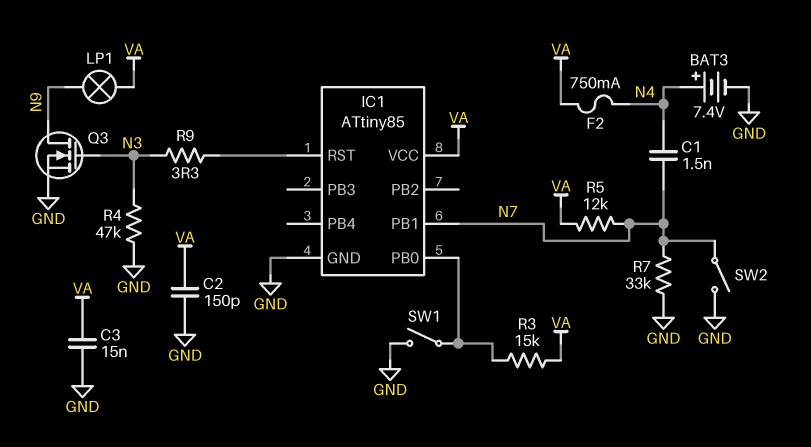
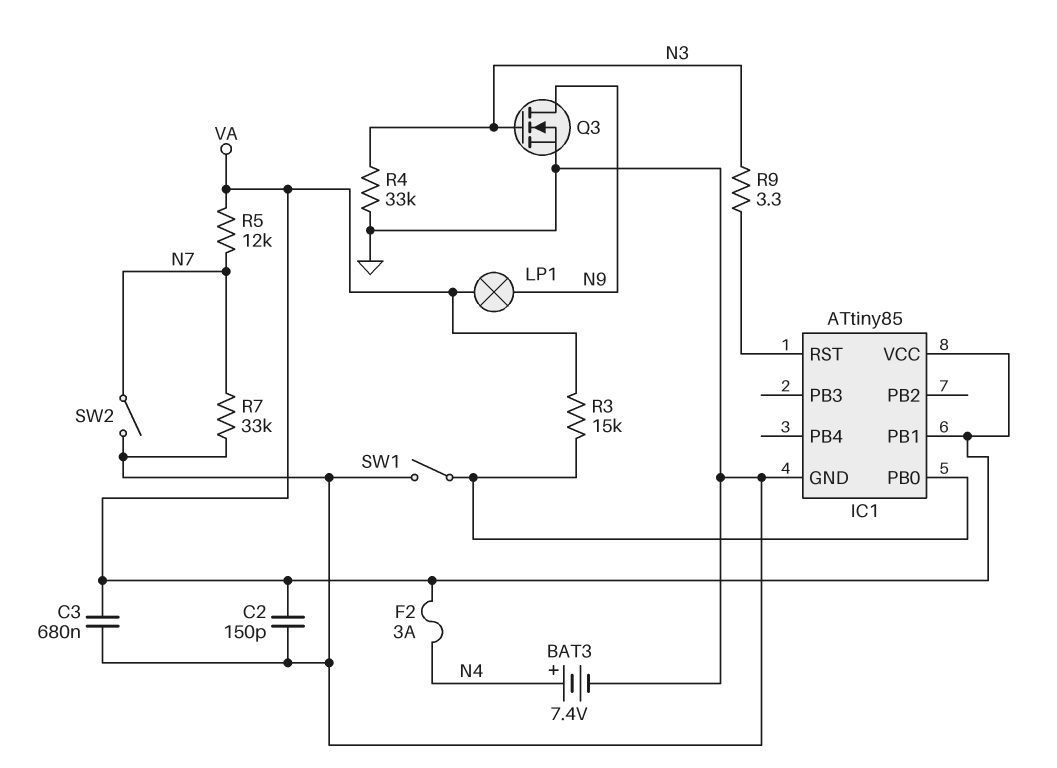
C1: 1.5nF (N4, N7) -> none
C3: 15nF (GND, VA) -> 680nF (GND, VA)
F2: 750mA (N4, VA) -> 3A (N4, VA)
IC1 pin PB1: N7 -> VA
R4: 47k (GND, N3) -> 33k (GND, N3)

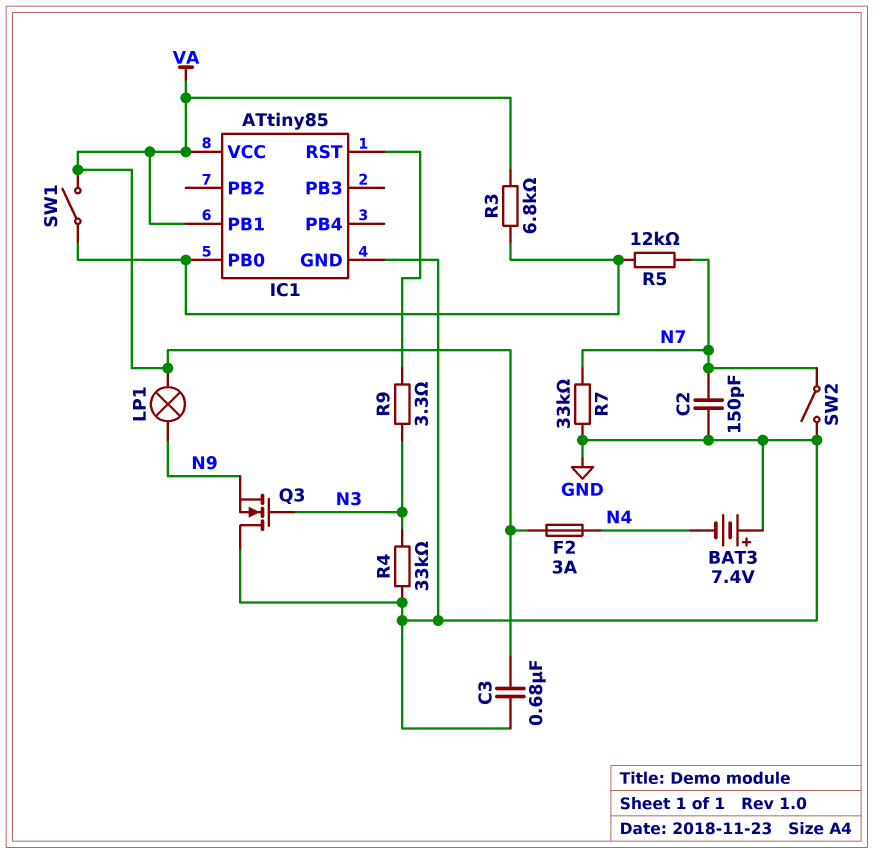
BAT3: 7.4V (plus N4, minus GND) -> 7.4V (plus GND, minus N4)
C2: 150pF (GND, VA) -> 150pF (GND, N7)
Q3: NMOS (G N3, D N9, S GND) -> NMOS (G N3, D GND, S N9)
R3: 15k (IC1/PB0, VA) -> 6.8k (IC1/PB0, VA)
R5: 12k (N7, VA) -> 12k (IC1/PB0, N7)
SW1: switch (GND, IC1/PB0) -> switch (IC1/PB0, VA)

